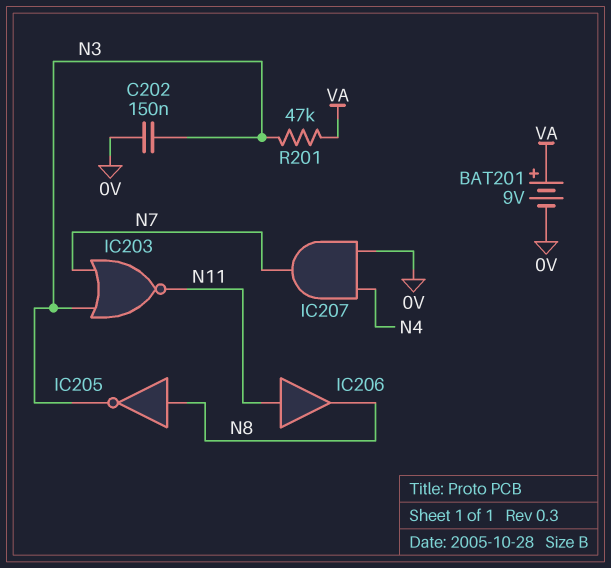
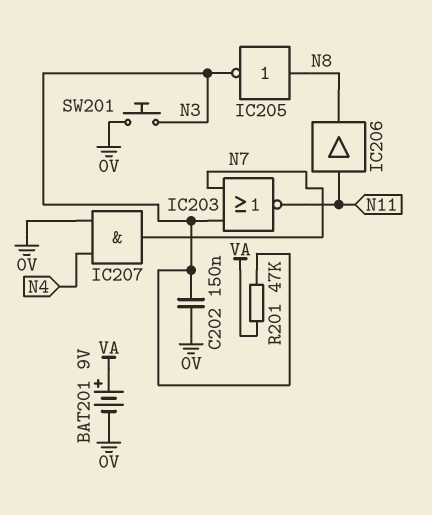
SW201: none -> button (0V, N3)

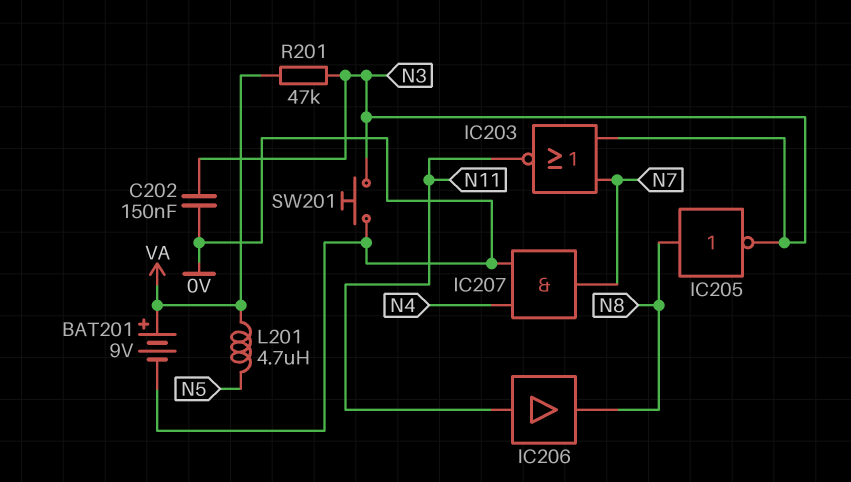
L201: none -> 4.7uH (N5, VA)

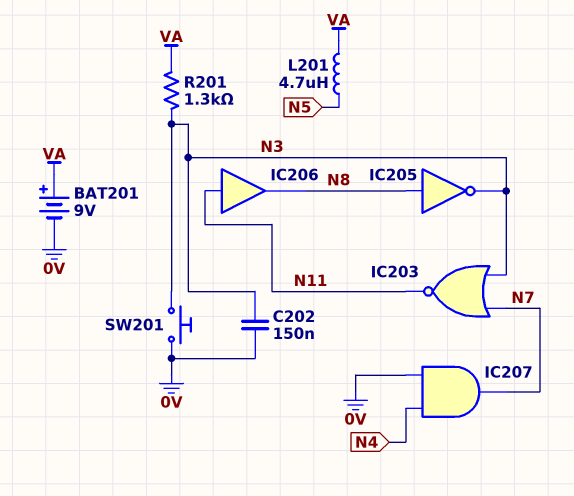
R201: 47k (N3, VA) -> 1.3k (N3, VA)

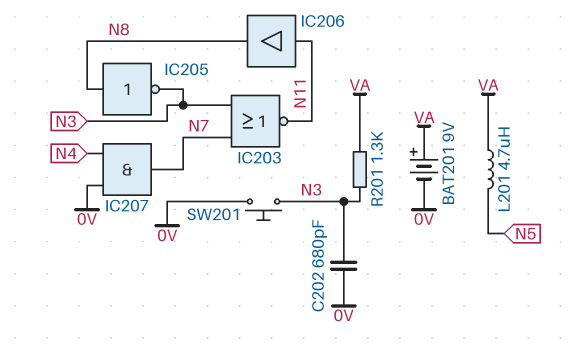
C202: 150nF (0V, N3) -> 680pF (0V, N3)

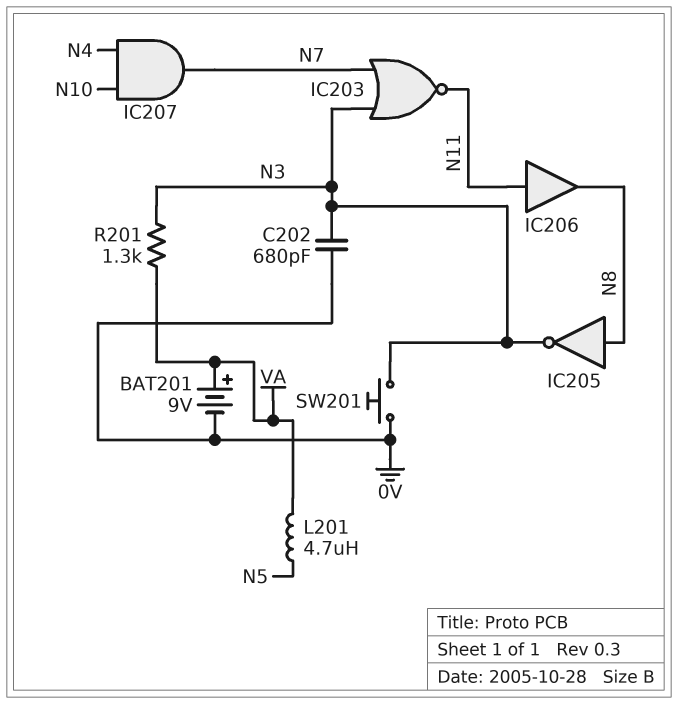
IC207: AND (in 0V, in N4, out N7) -> AND (in N4, in N10, out N7)

